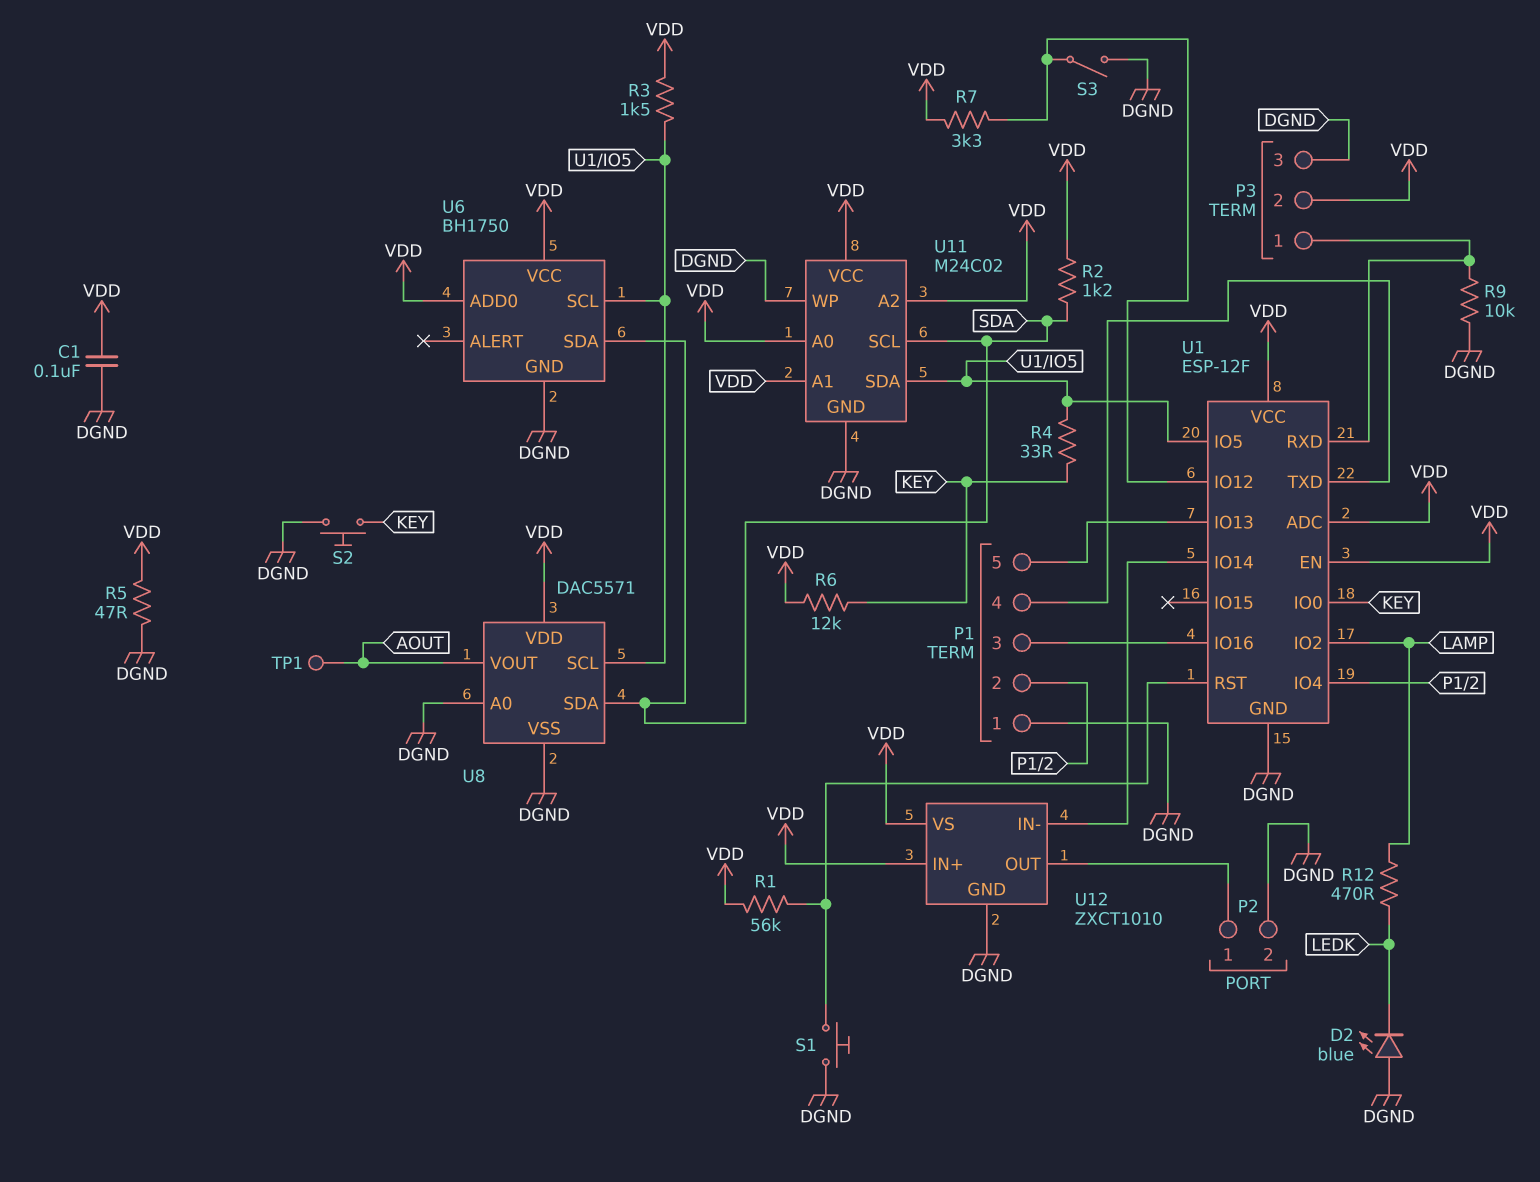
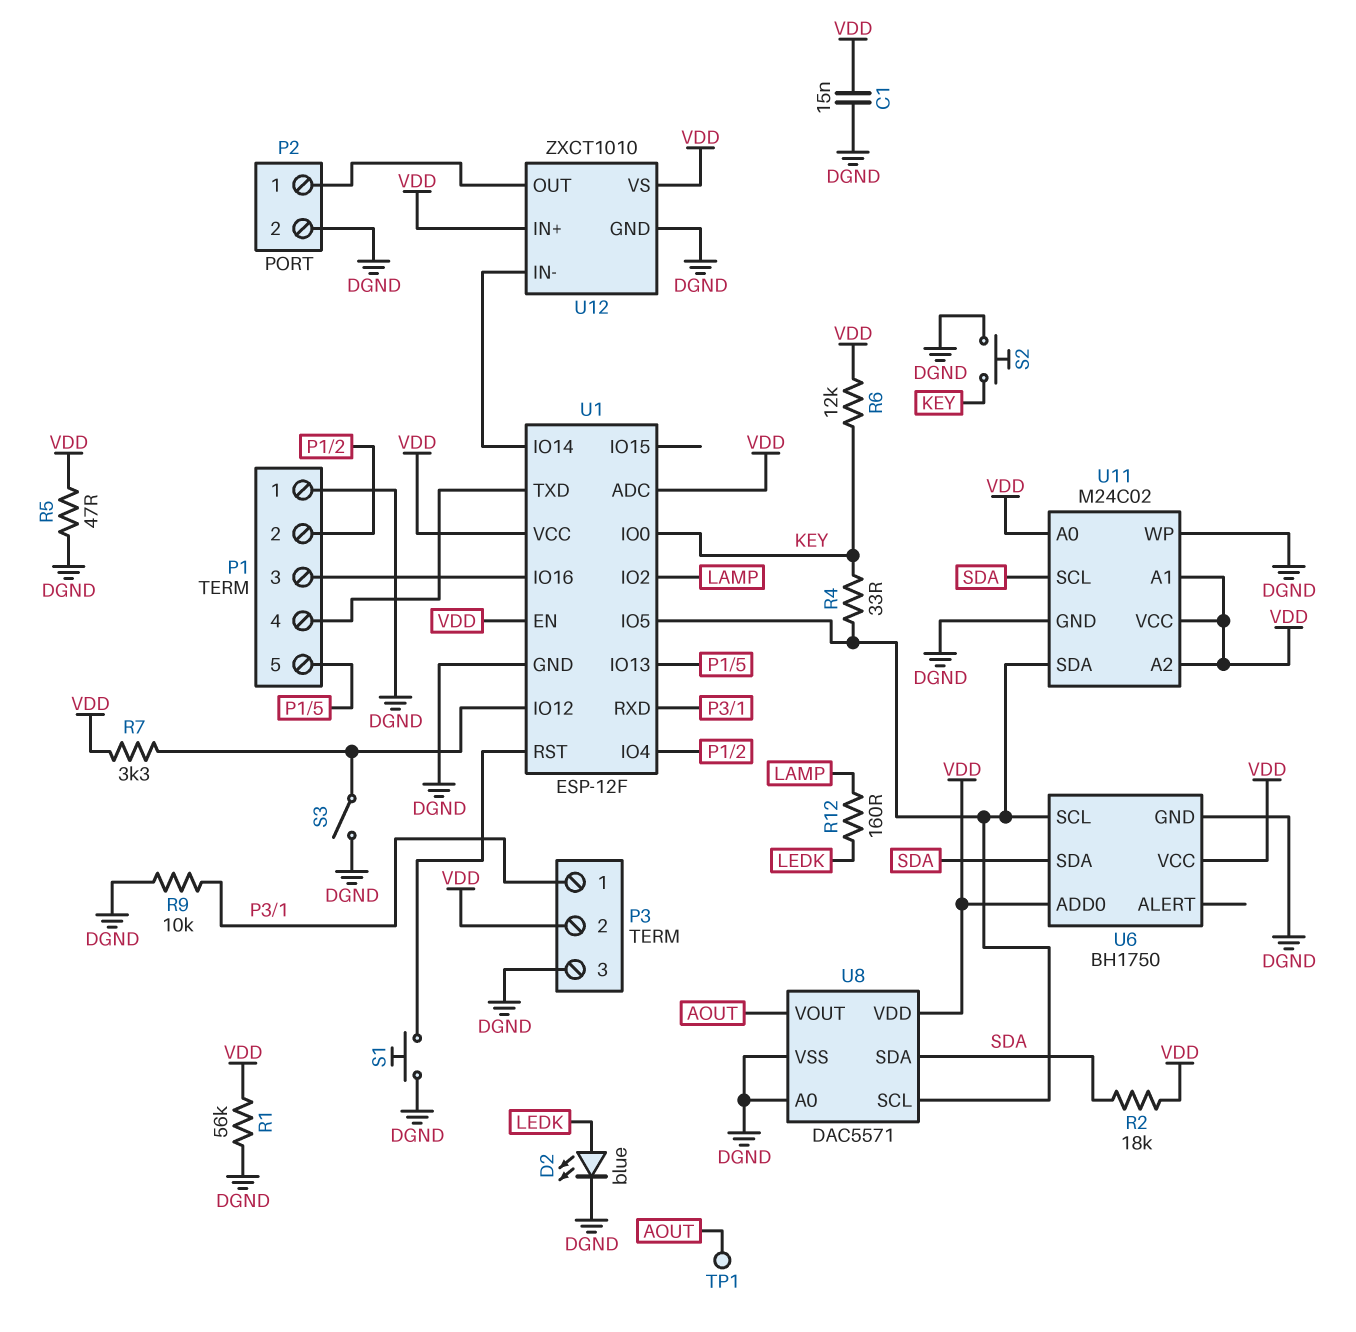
C1: 100nF (DGND, VDD) -> 15nF (DGND, VDD)
D2: LED blue (A DGND, K LEDK) -> LED blue (A LEDK, K DGND)
R1: 56k (U1/RST, VDD) -> 56k (DGND, VDD)
R2: 1.2k (SDA, VDD) -> 18k (SDA, VDD)
R3: 1.5k (U1/IO5, VDD) -> none
R12: 470 (LAMP, LEDK) -> 160 (LAMP, LEDK)

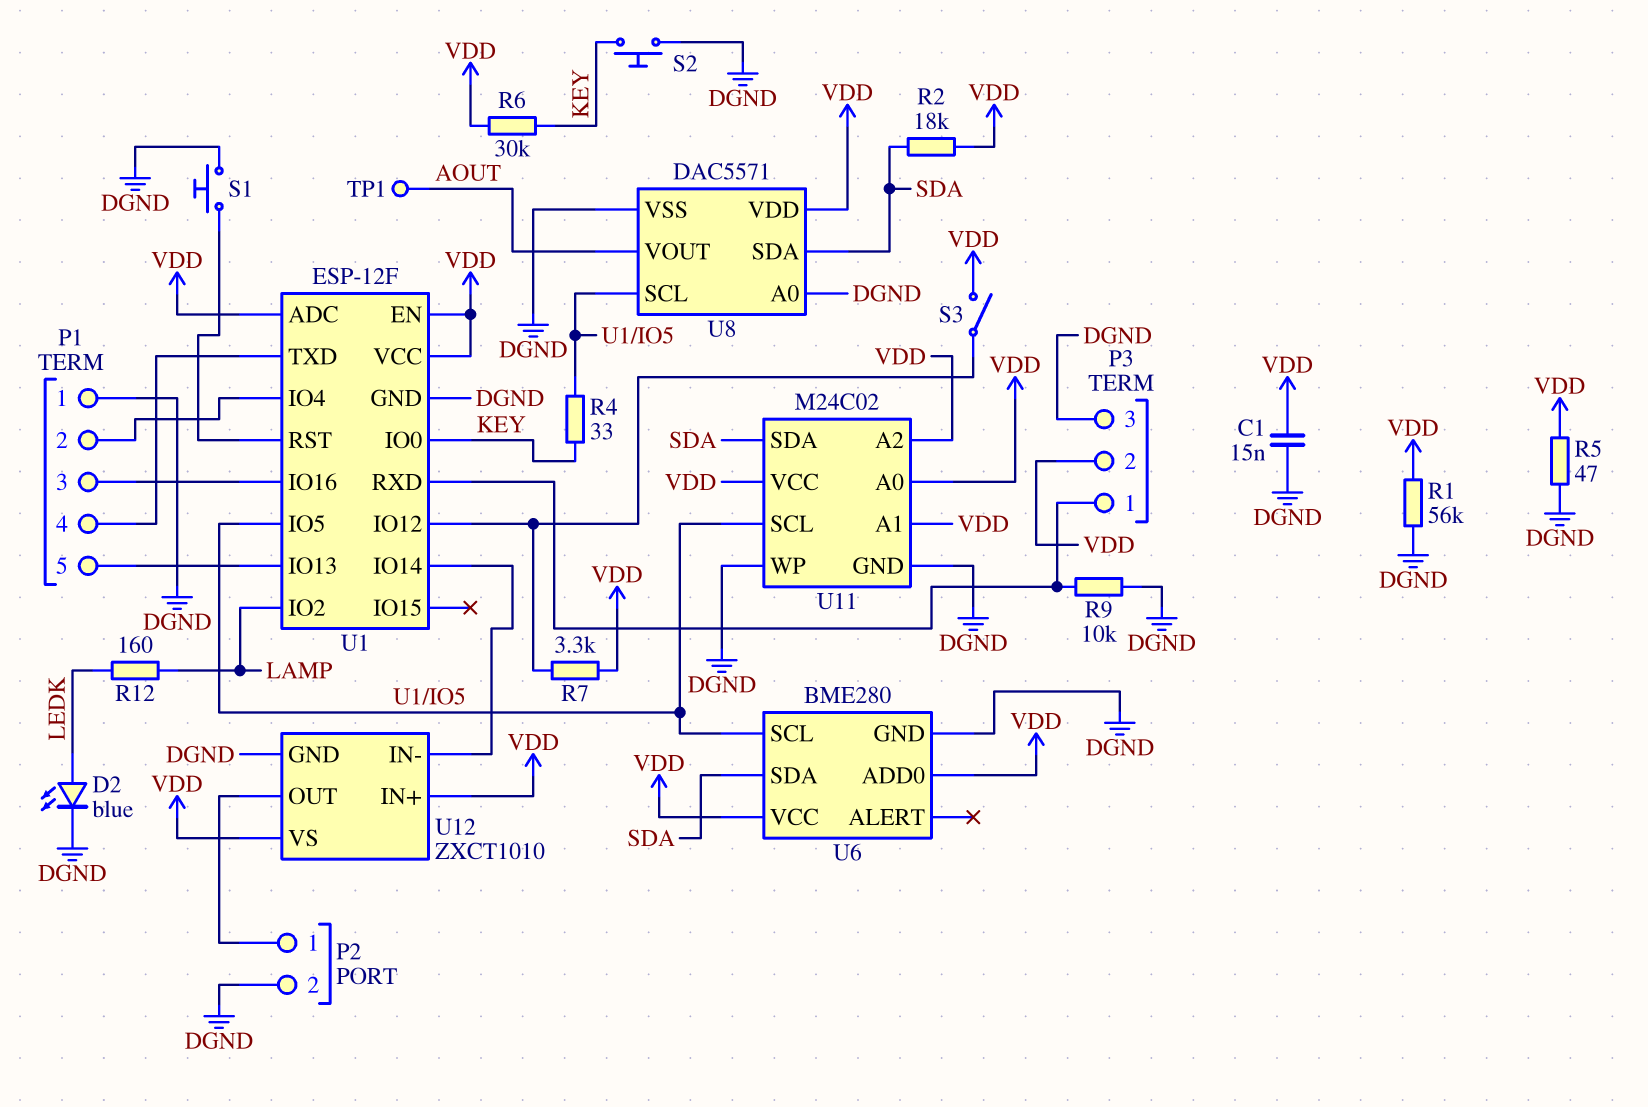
R6: 12k (KEY, VDD) -> 30k (KEY, VDD)
S3: switch (DGND, U1/IO12) -> switch (U1/IO12, VDD)
U6: BH1750 -> BME280
U11 pin SCL: SDA -> U1/IO5
U11 pin SDA: U1/IO5 -> SDA

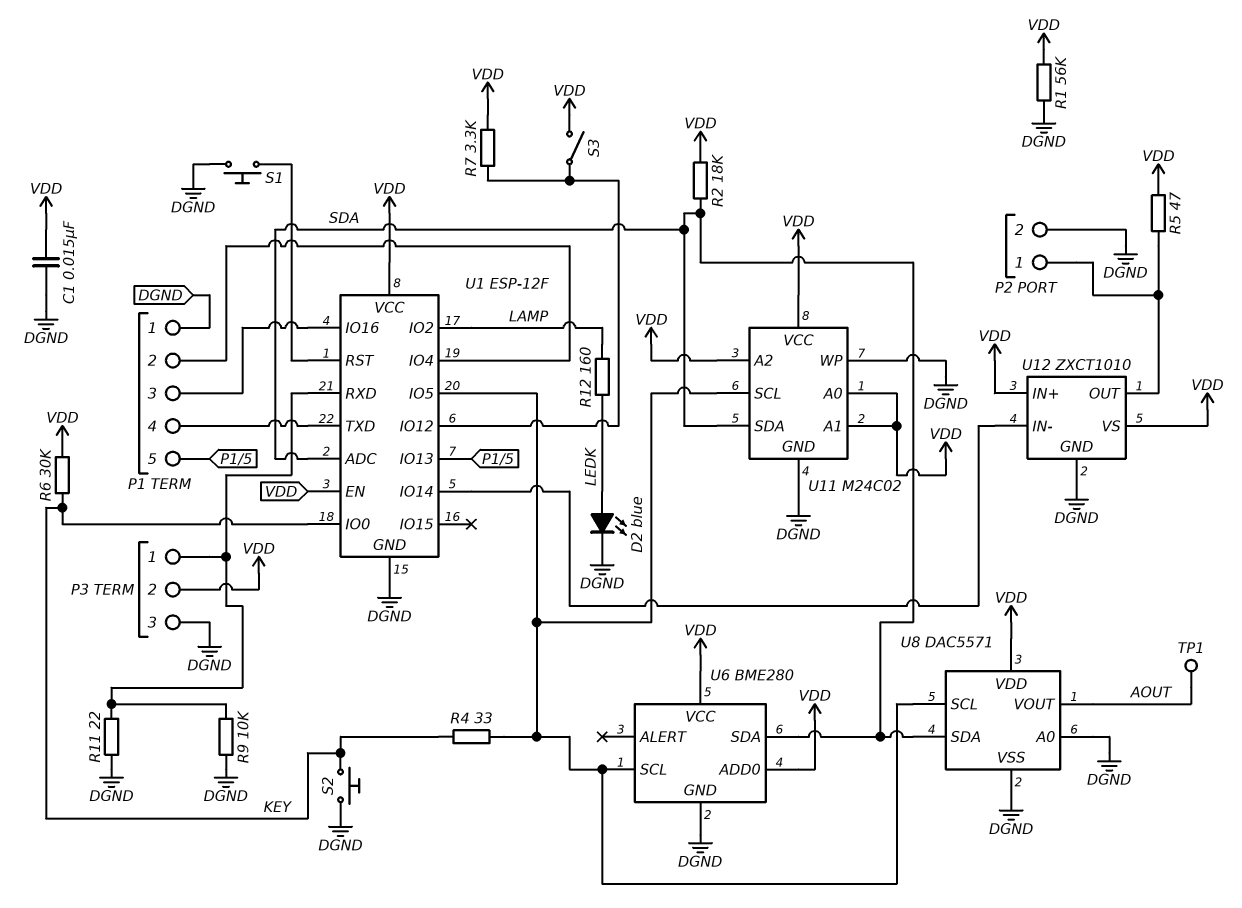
R5: 47 (DGND, VDD) -> 47 (P2/1, VDD)
R11: none -> 22 (DGND, P3/1)
U1 pin ADC: VDD -> SDA

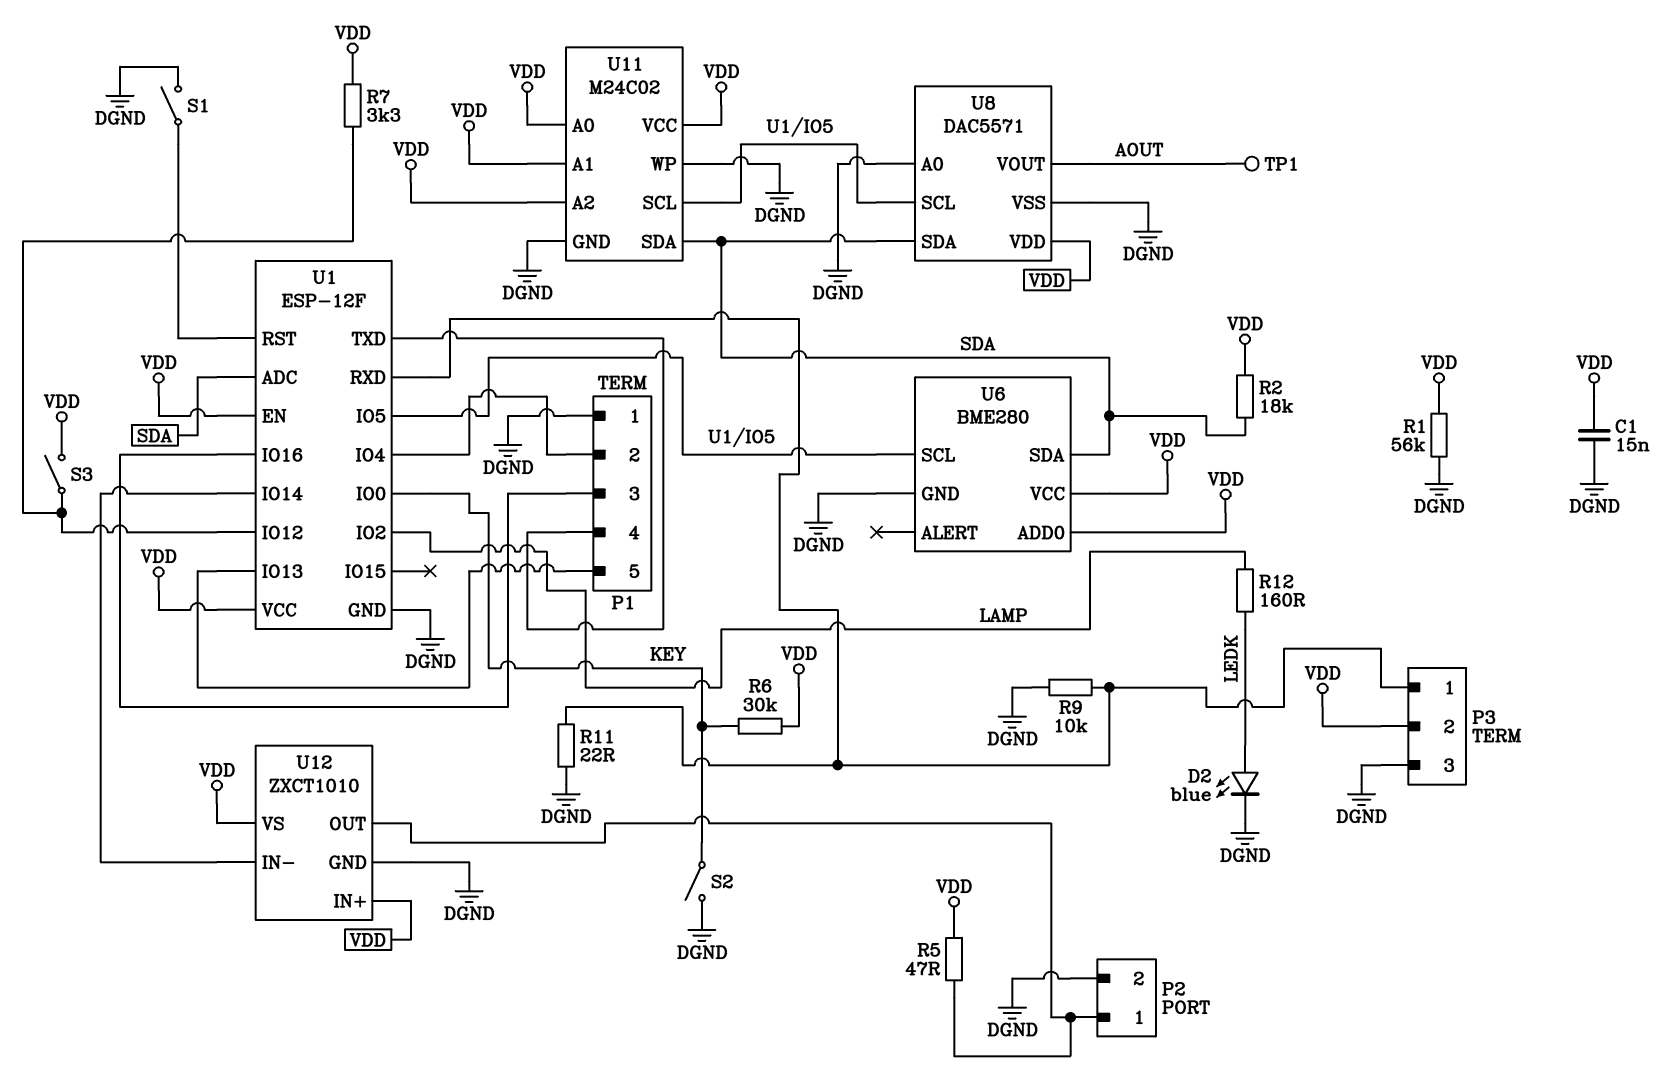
R4: 33 (KEY, U1/IO5) -> none
S1: button (DGND, U1/RST) -> switch (DGND, U1/RST)
S2: button (DGND, KEY) -> switch (DGND, KEY)

